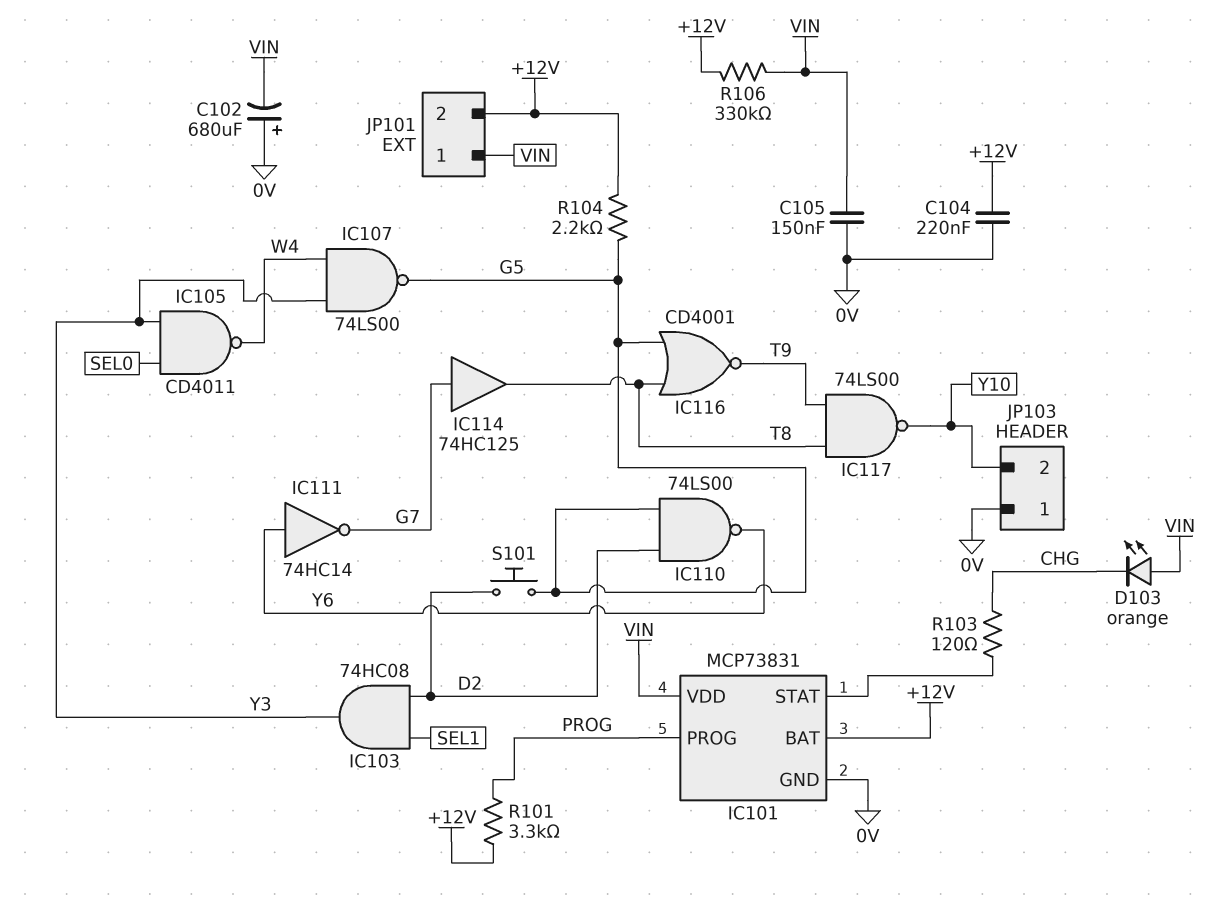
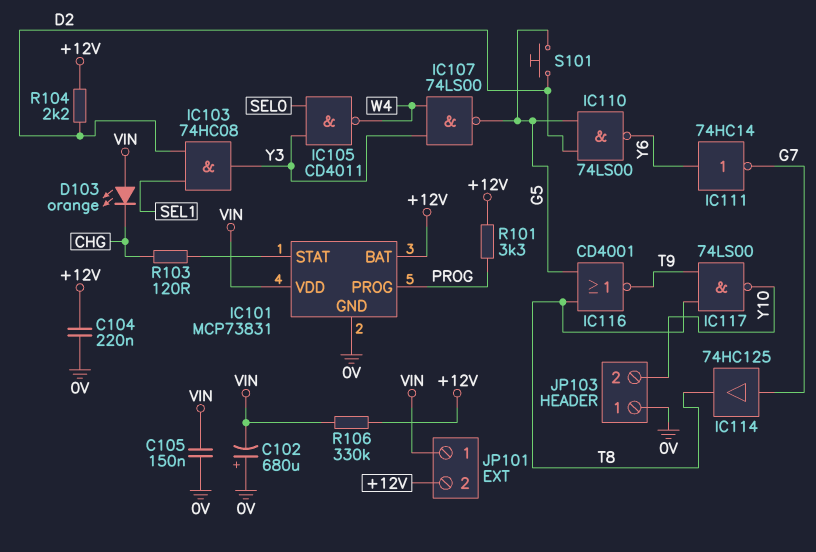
R104: 2.2k (+12V, G5) -> 2.2k (+12V, D2)

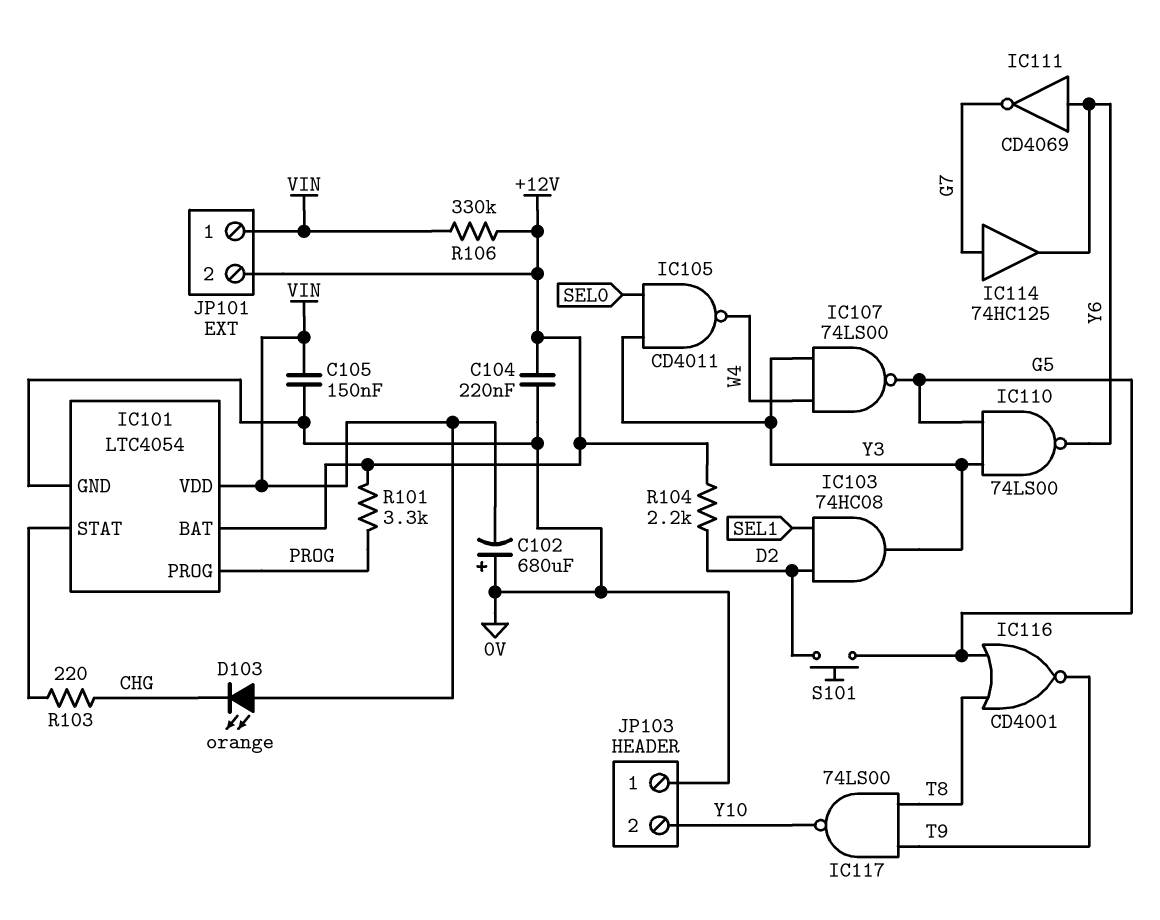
IC101: MCP73831 -> LTC4054
IC110: NAND 74LS00 (in D2, in G5, out Y6) -> NAND 74LS00 (in G5, in Y3, out Y6)
IC111: NOT 74HC14 (in Y6, out G7) -> NOT CD4069 (in Y6, out G7)
IC114: buffer 74HC125 (in G7, out T8) -> buffer 74HC125 (in G7, out Y6)
R103: 120 (CHG, IC101/STAT) -> 220 (CHG, IC101/STAT)

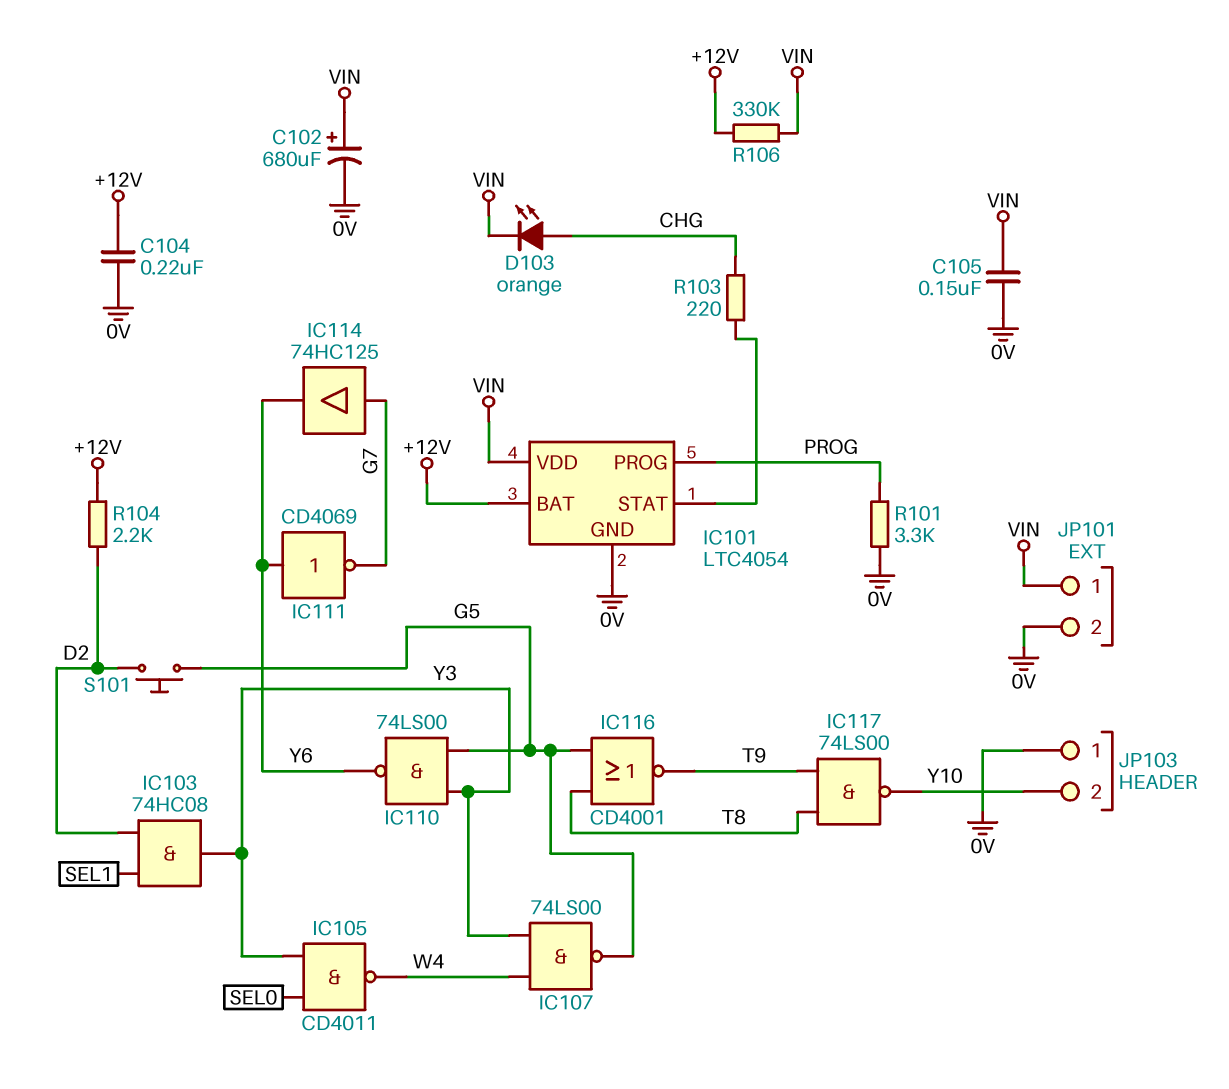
C102: 680uF (plus 0V, minus VIN) -> 680uF (plus VIN, minus 0V)
D103: LED orange (A VIN, K CHG) -> LED orange (A CHG, K VIN)
JP101 pin 2: +12V -> 0V
R101: 3.3k (+12V, PROG) -> 3.3k (0V, PROG)

